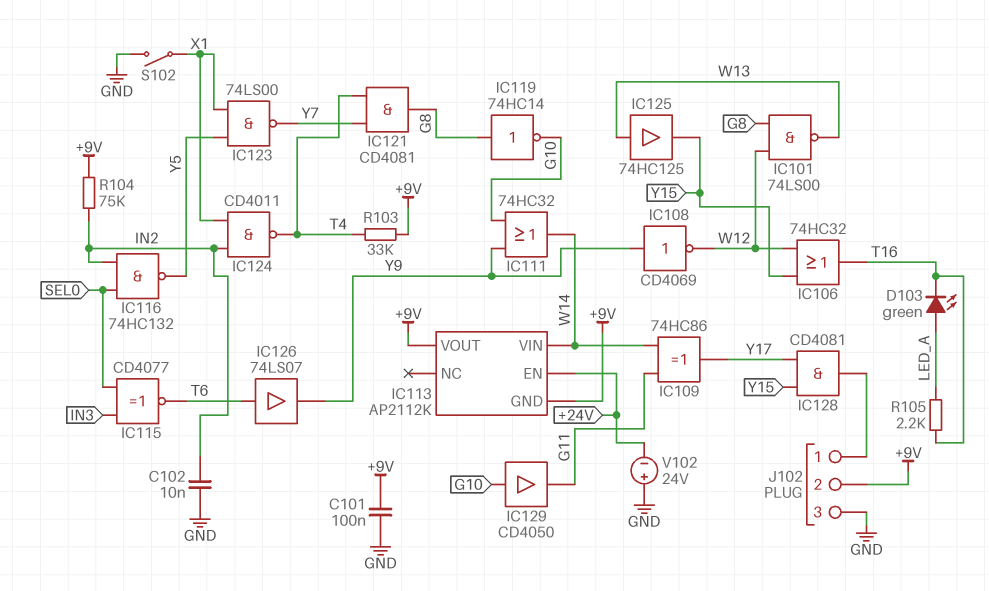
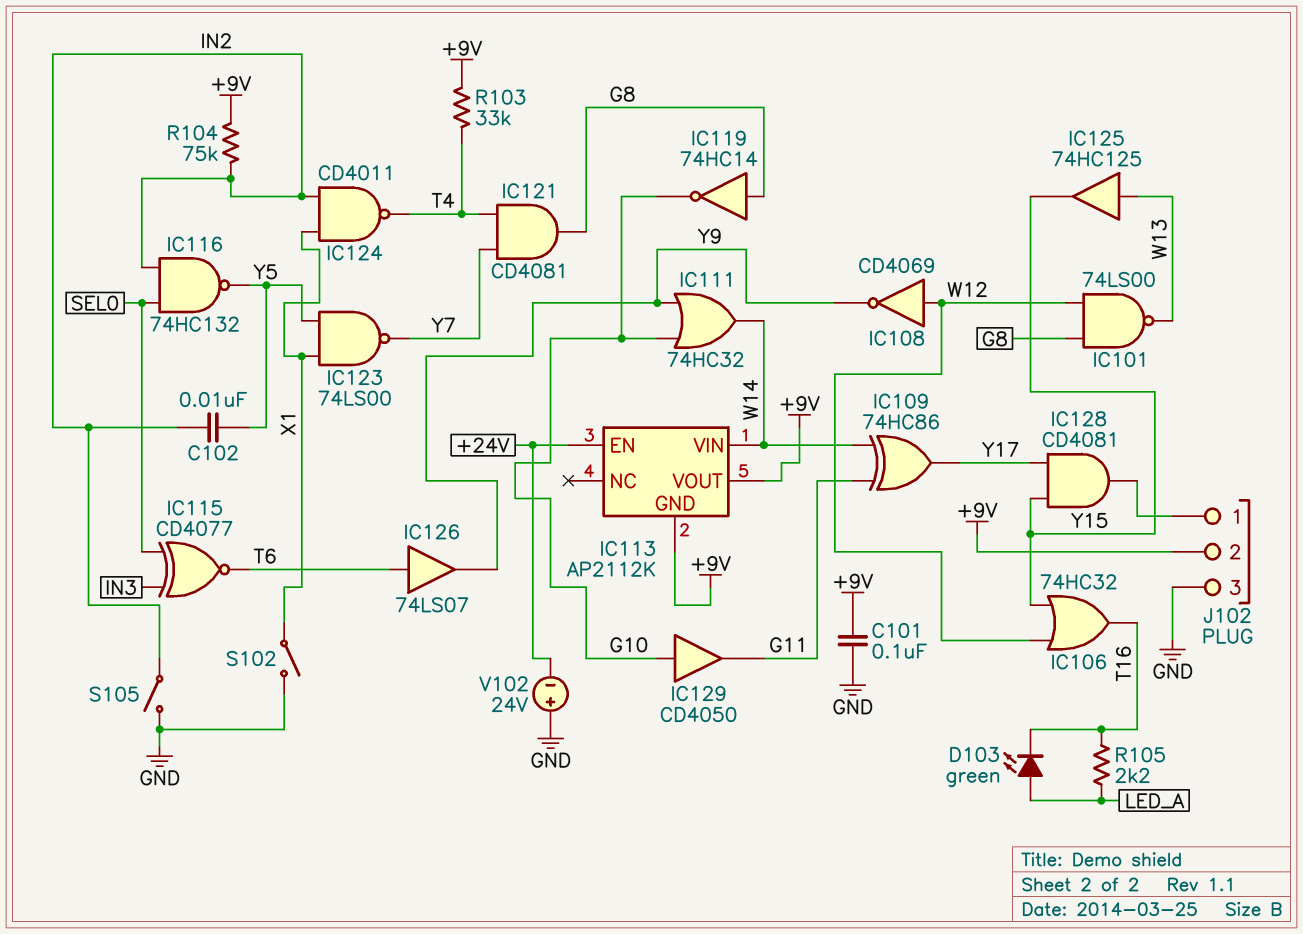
C102: 10nF (GND, IN2) -> 10nF (IN2, Y5)
IC108: NOT CD4069 (in Y9, out W12) -> NOT CD4069 (in W12, out Y9)
S105: none -> switch (GND, IN2)

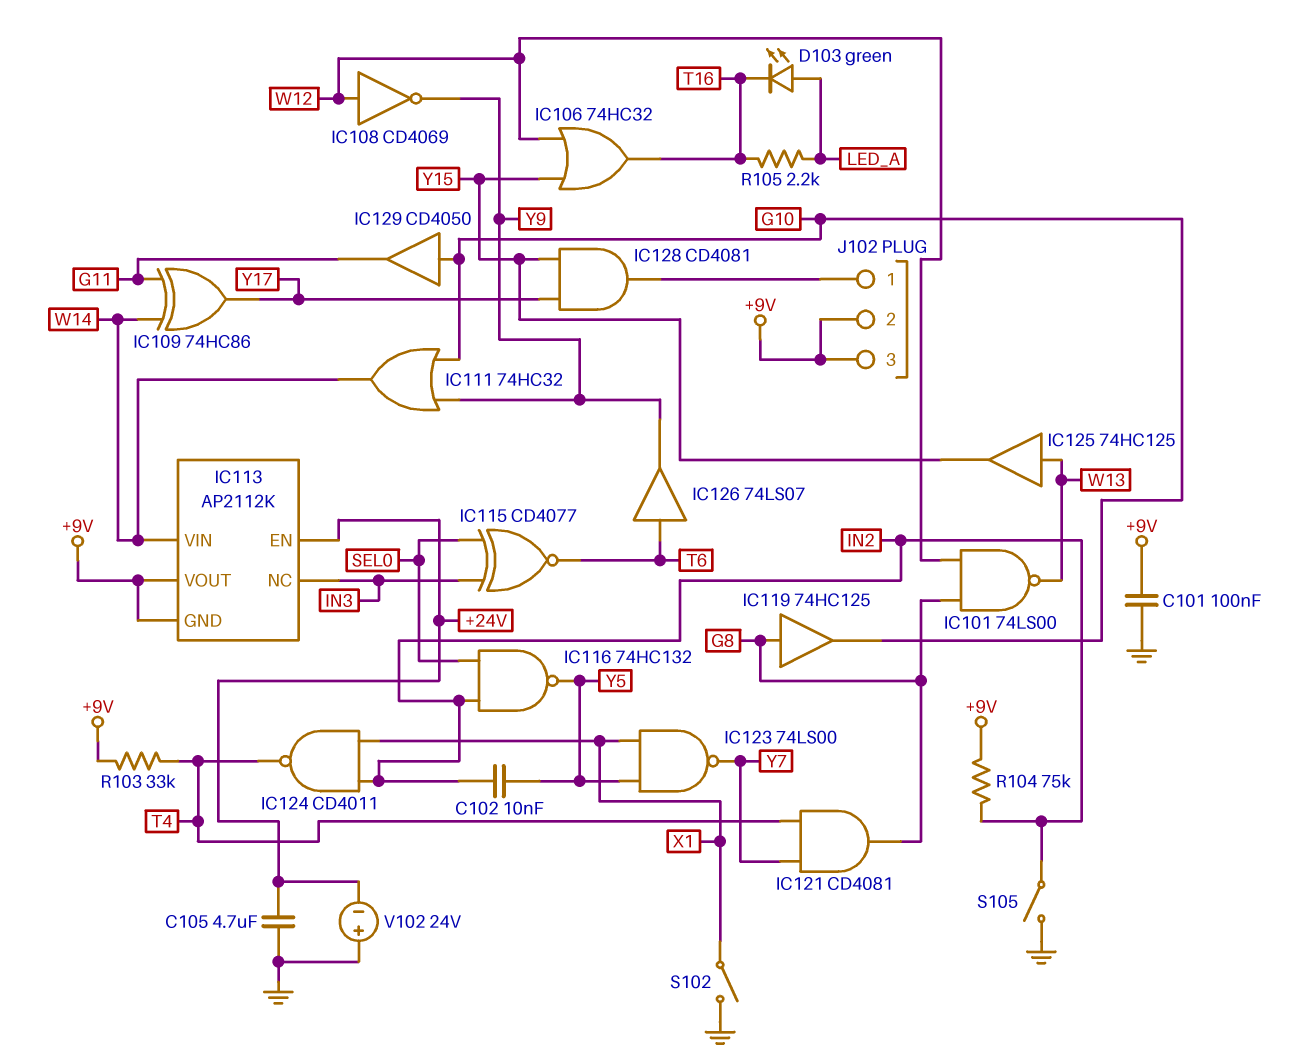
C105: none -> 4.7uF (+24V, GND)
IC113 pin NC: none -> IN3
IC119: NOT 74HC14 (in G8, out G10) -> buffer 74HC125 (in G8, out G10)
J102 pin 3: GND -> +9V

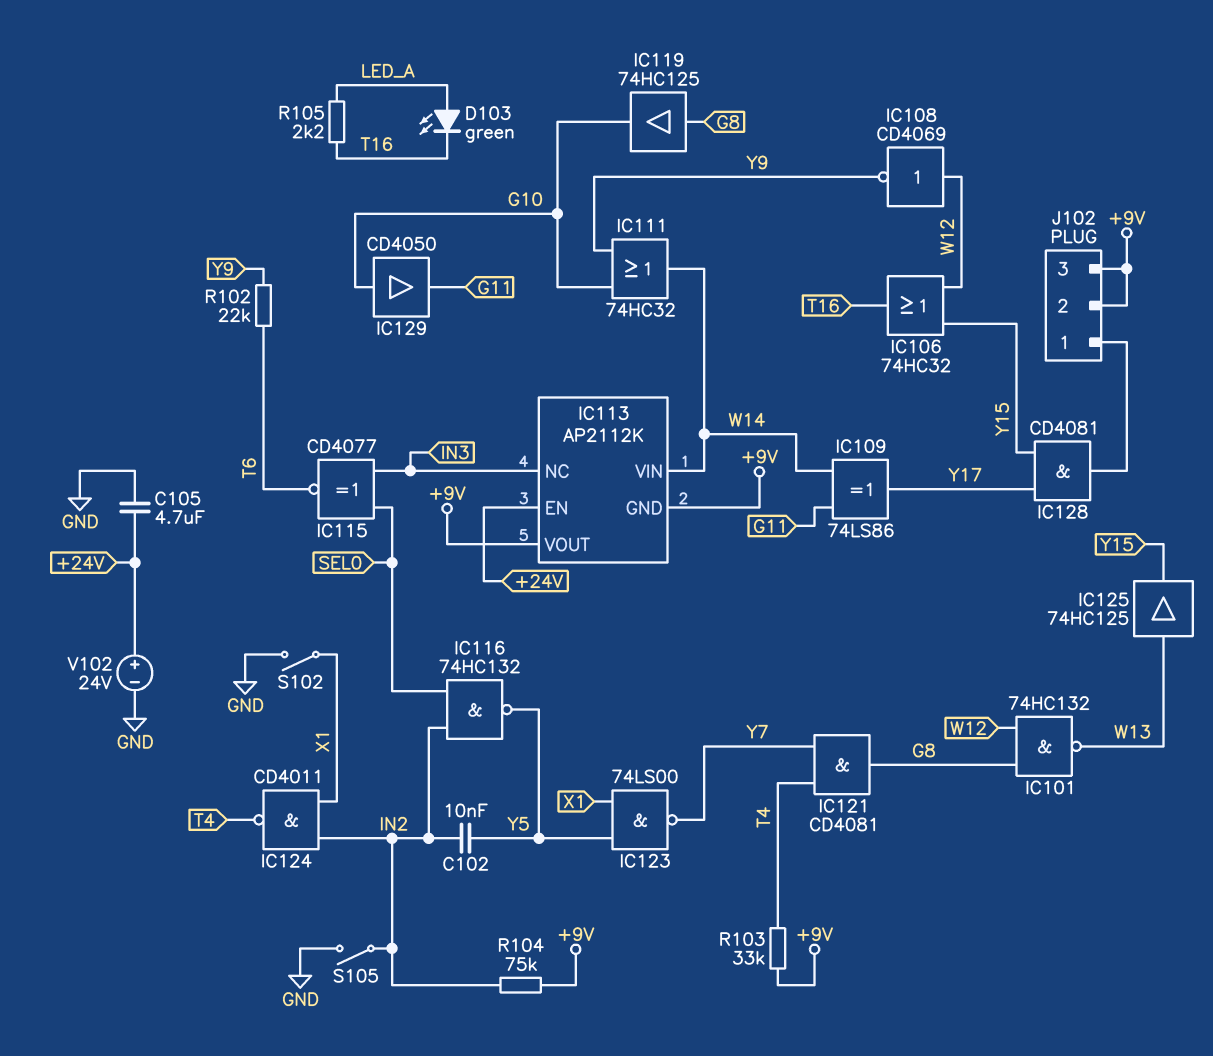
C101: 100nF (+9V, GND) -> none
IC101: NAND 74LS00 (in G8, in W12, out W13) -> NAND 74HC132 (in G8, in W12, out W13)
IC109: XOR 74HC86 (in G11, in W14, out Y17) -> XOR 74LS86 (in G11, in W14, out Y17)
IC126: buffer 74LS07 (in T6, out Y9) -> none
R102: none -> 22k (T6, Y9)
V102: 24V (plus GND, minus +24V) -> 24V (plus +24V, minus GND)

